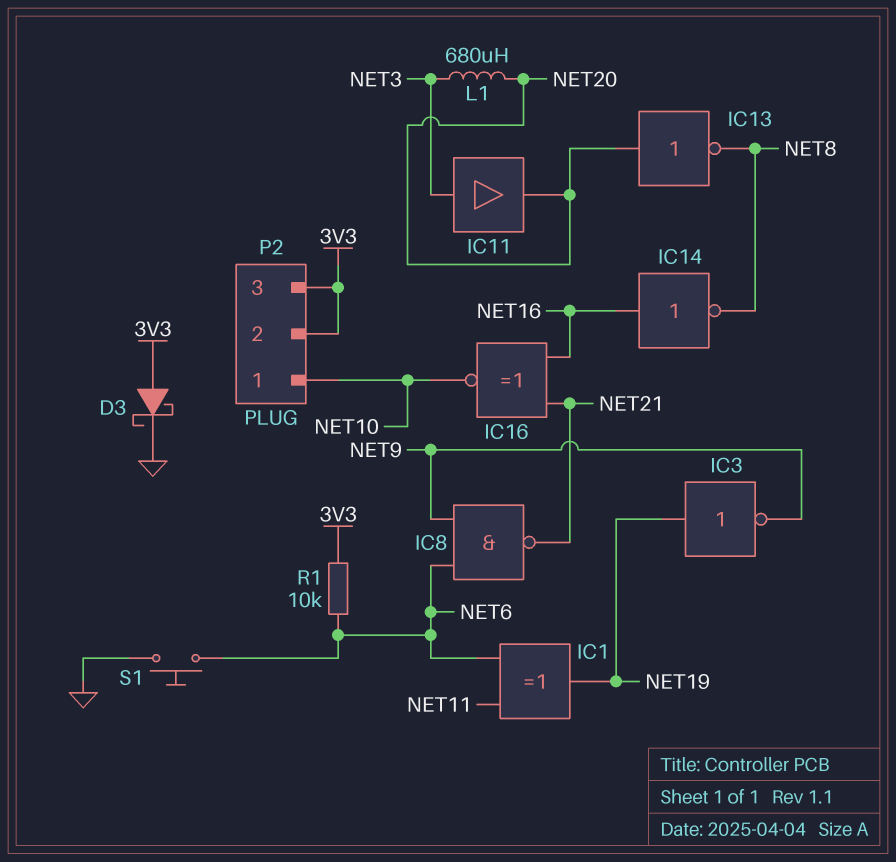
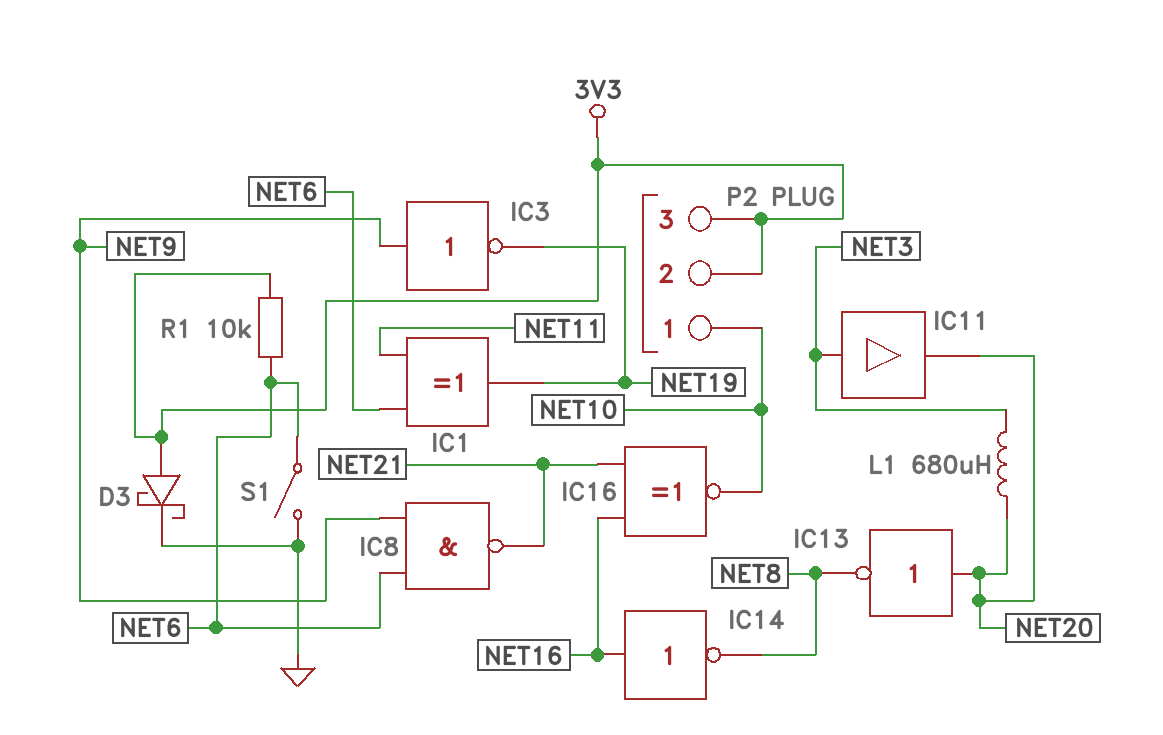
IC3: NOT (in NET19, out NET9) -> NOT (in NET9, out NET19)
S1: button (GND, NET6) -> switch (GND, NET6)

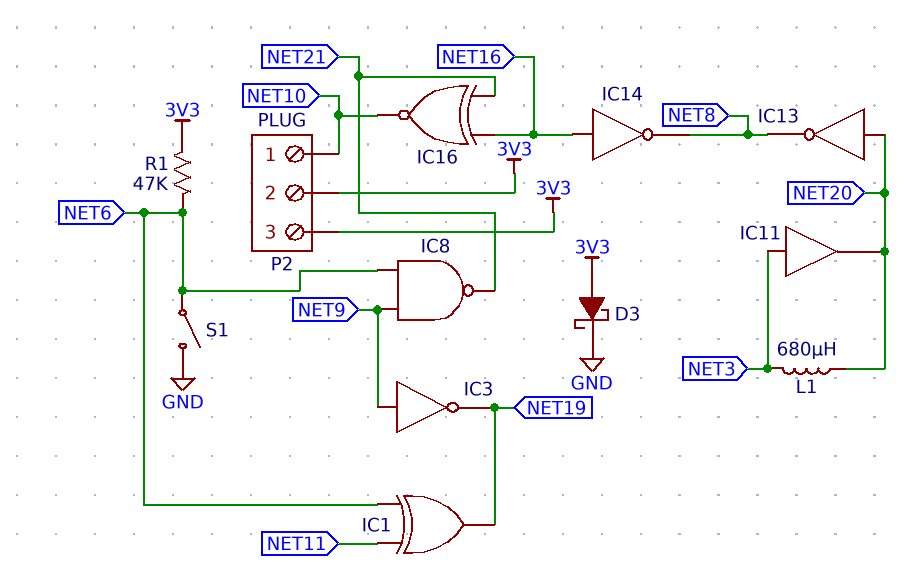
R1: 10k (3V3, NET6) -> 47k (3V3, NET6)

